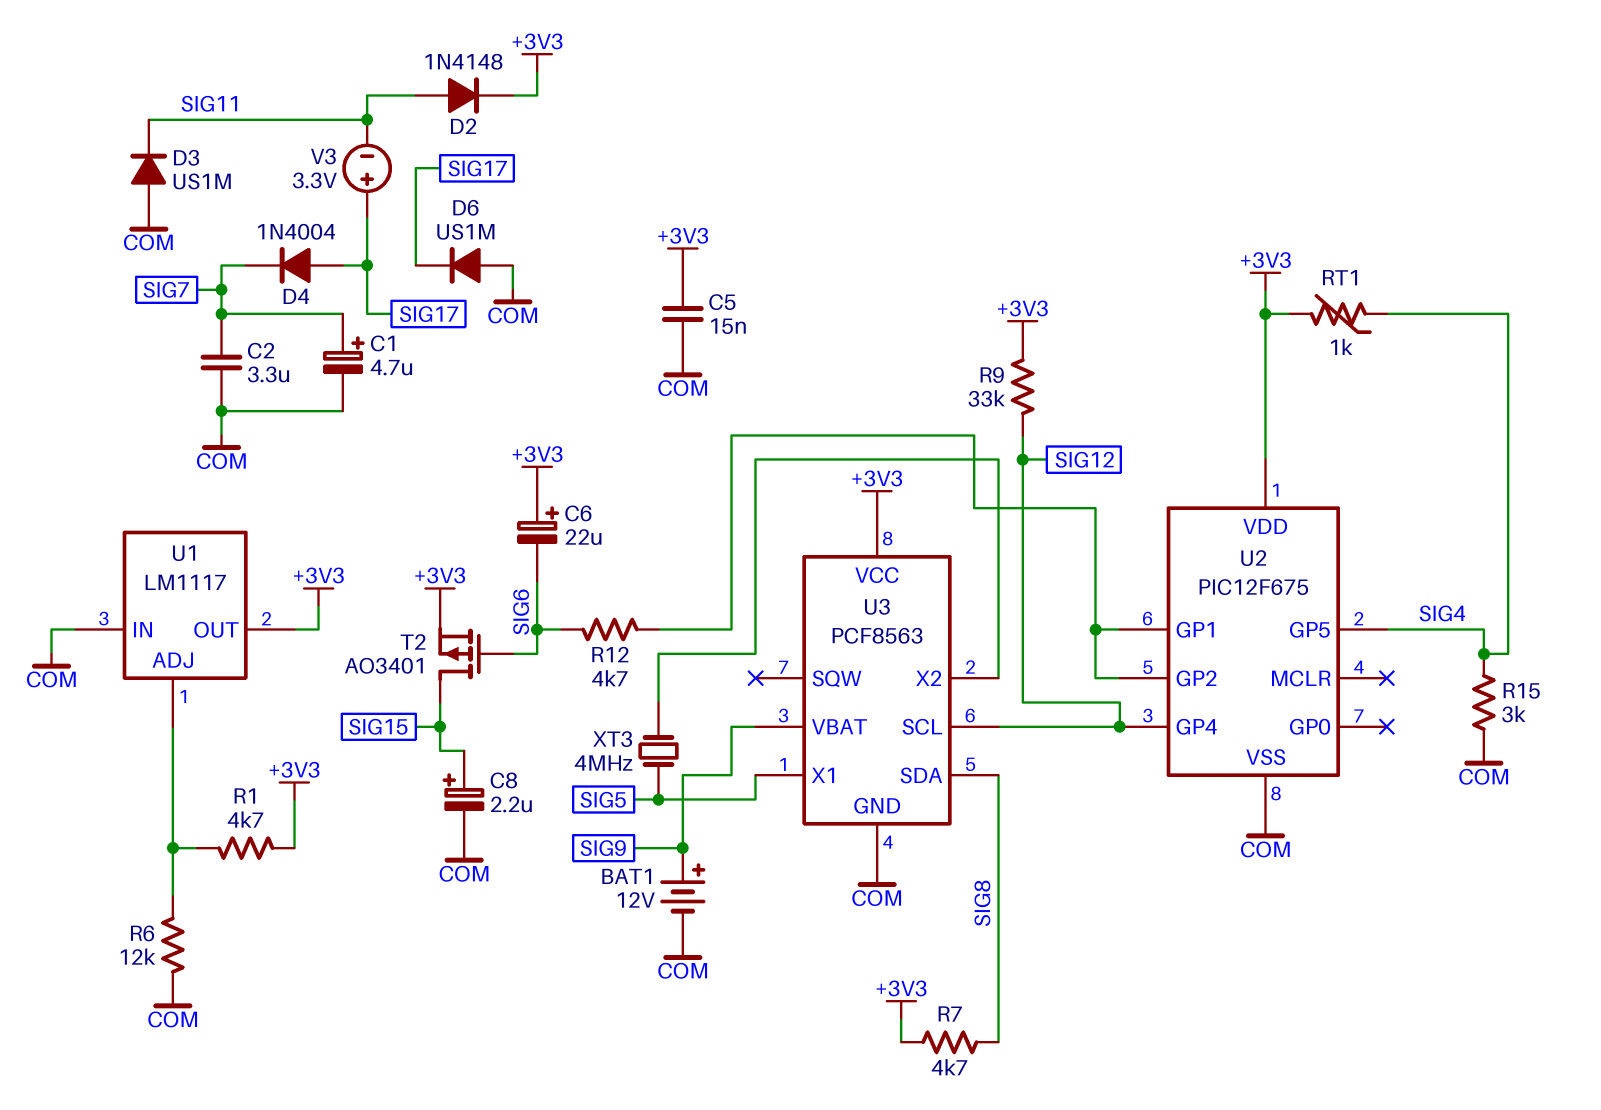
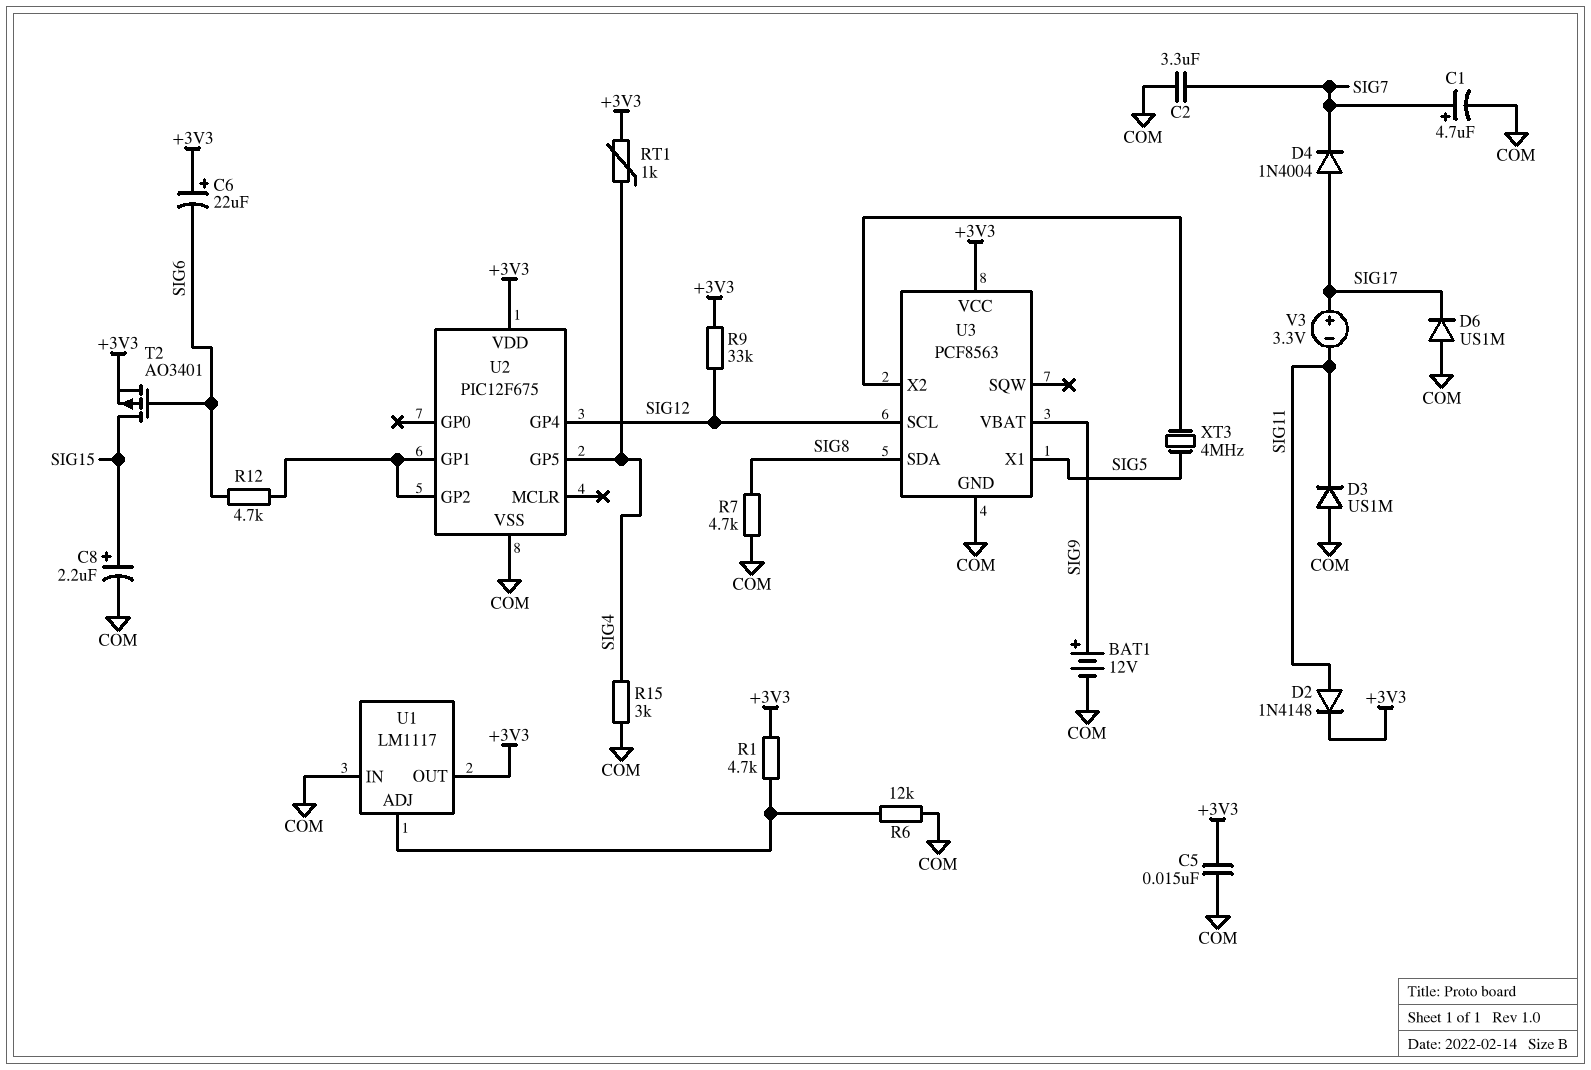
R7: 4.7k (+3V3, SIG8) -> 4.7k (COM, SIG8)

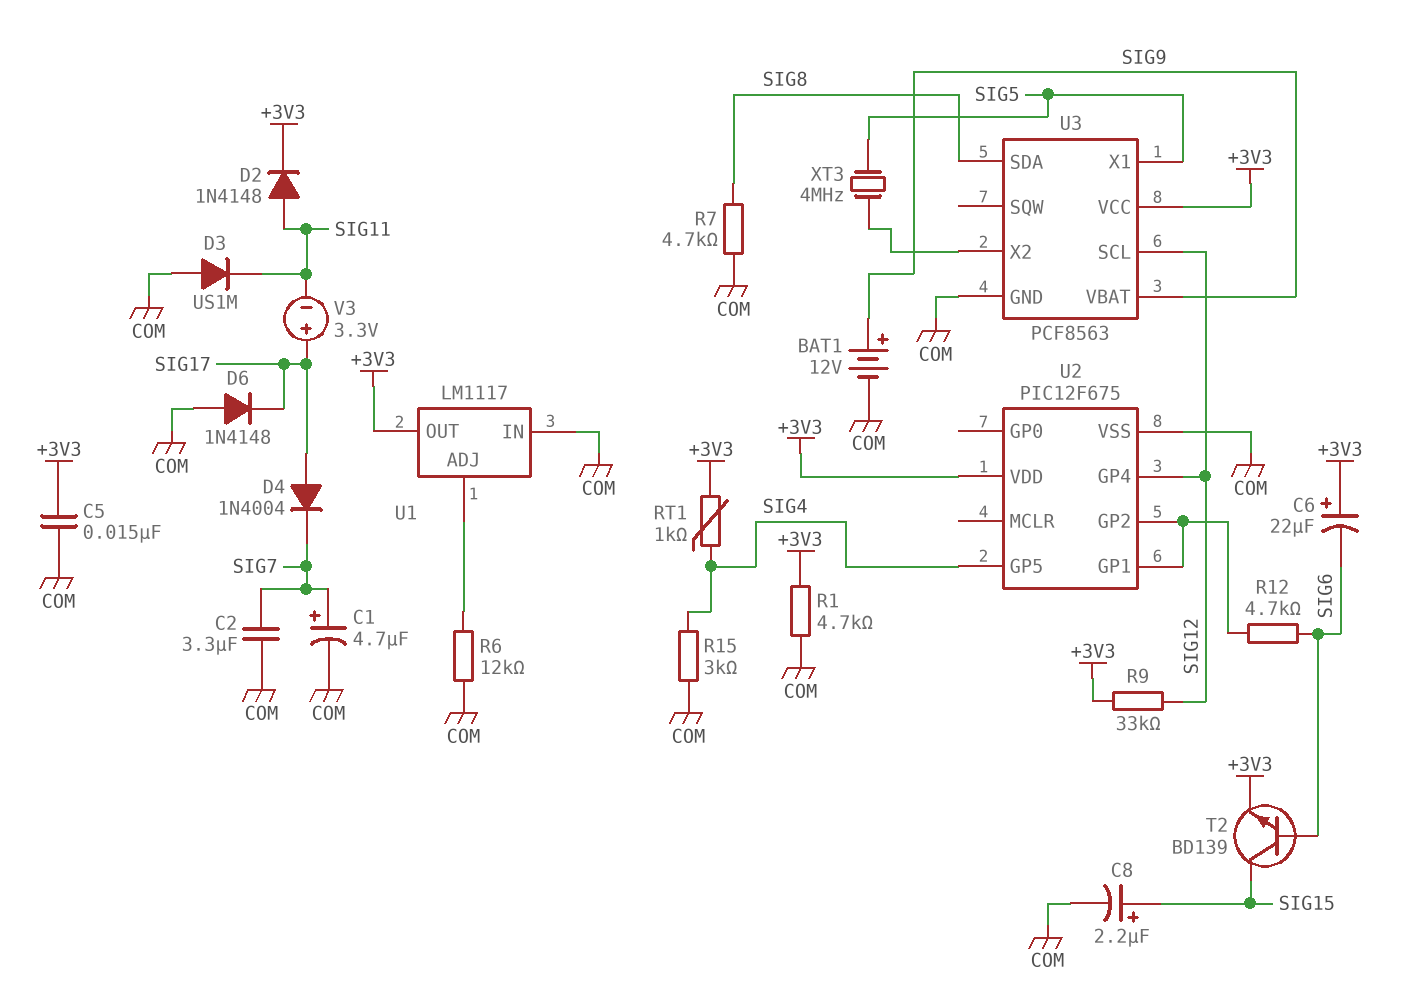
D6: diode US1M (A COM, K SIG17) -> diode 1N4148 (A COM, K SIG17)
R1: 4.7k (+3V3, U1/ADJ) -> 4.7k (+3V3, COM)
T2: PMOS AO3401 (G SIG6, D SIG15, S +3V3) -> NPN BD139 (B SIG6, C SIG15, E +3V3)

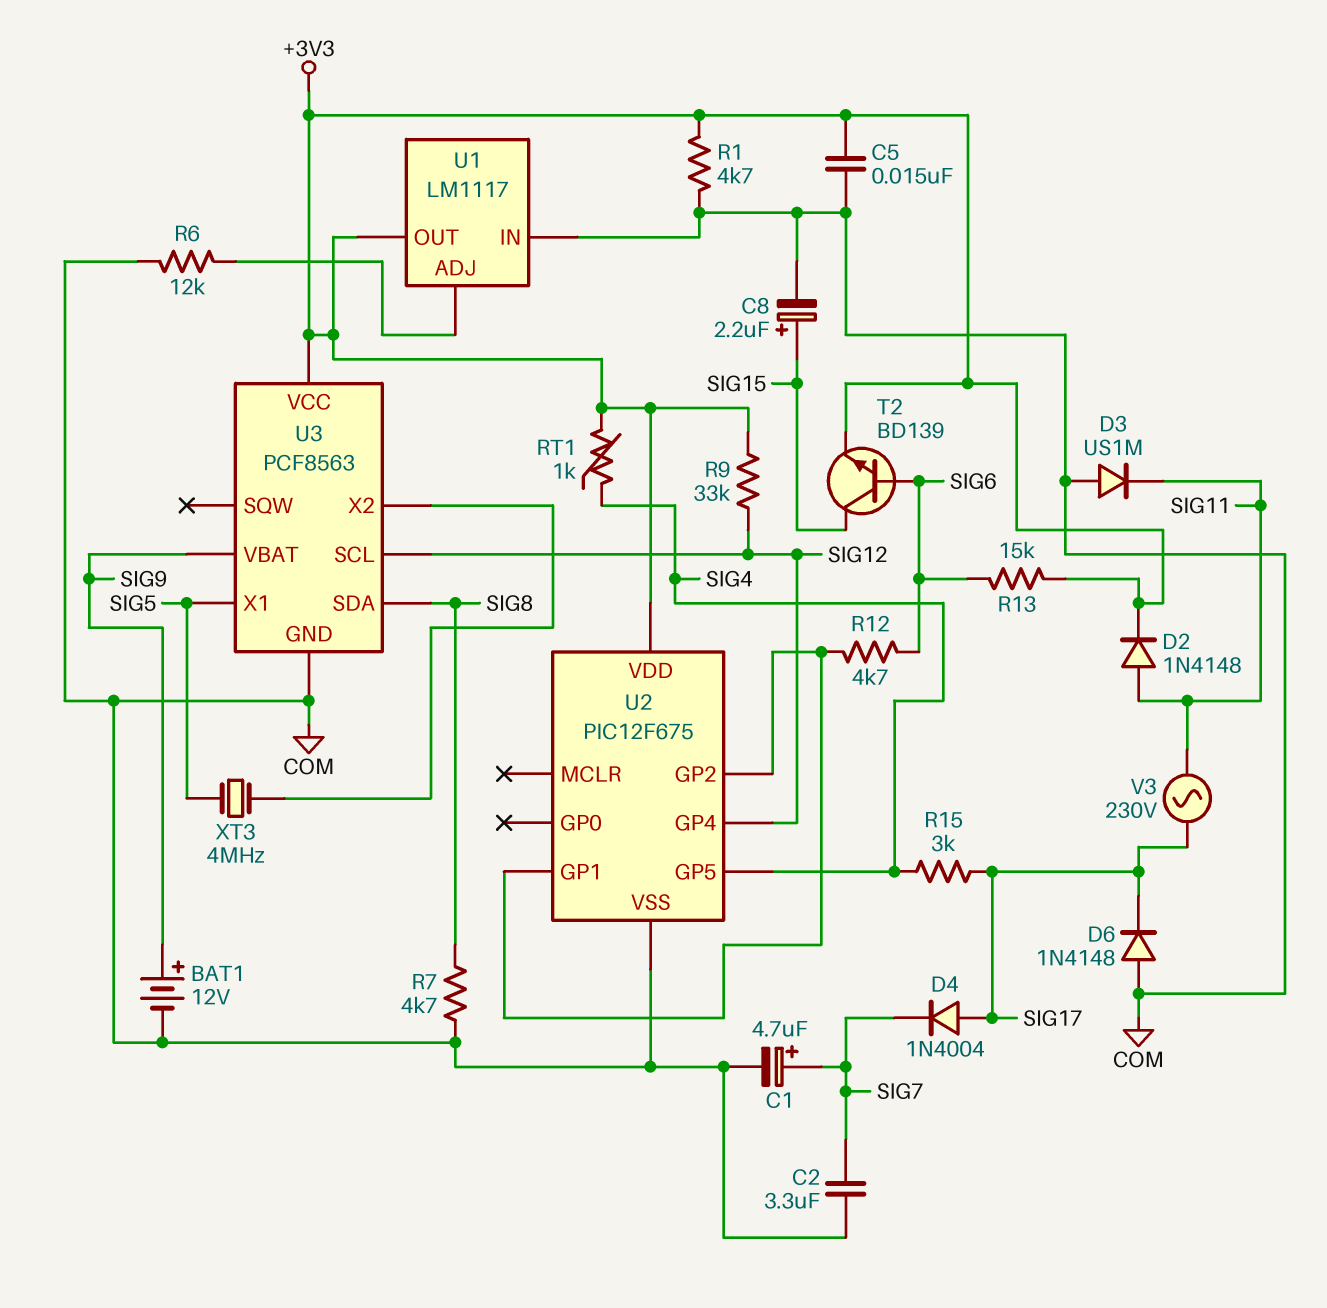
C6: 22uF (plus +3V3, minus SIG6) -> none
R13: none -> 15k (+3V3, SIG6)
R15: 3k (COM, SIG4) -> 3k (SIG4, SIG17)
V3: 3.3V (plus SIG17, minus SIG11) -> AC 230V (SIG11, SIG17)

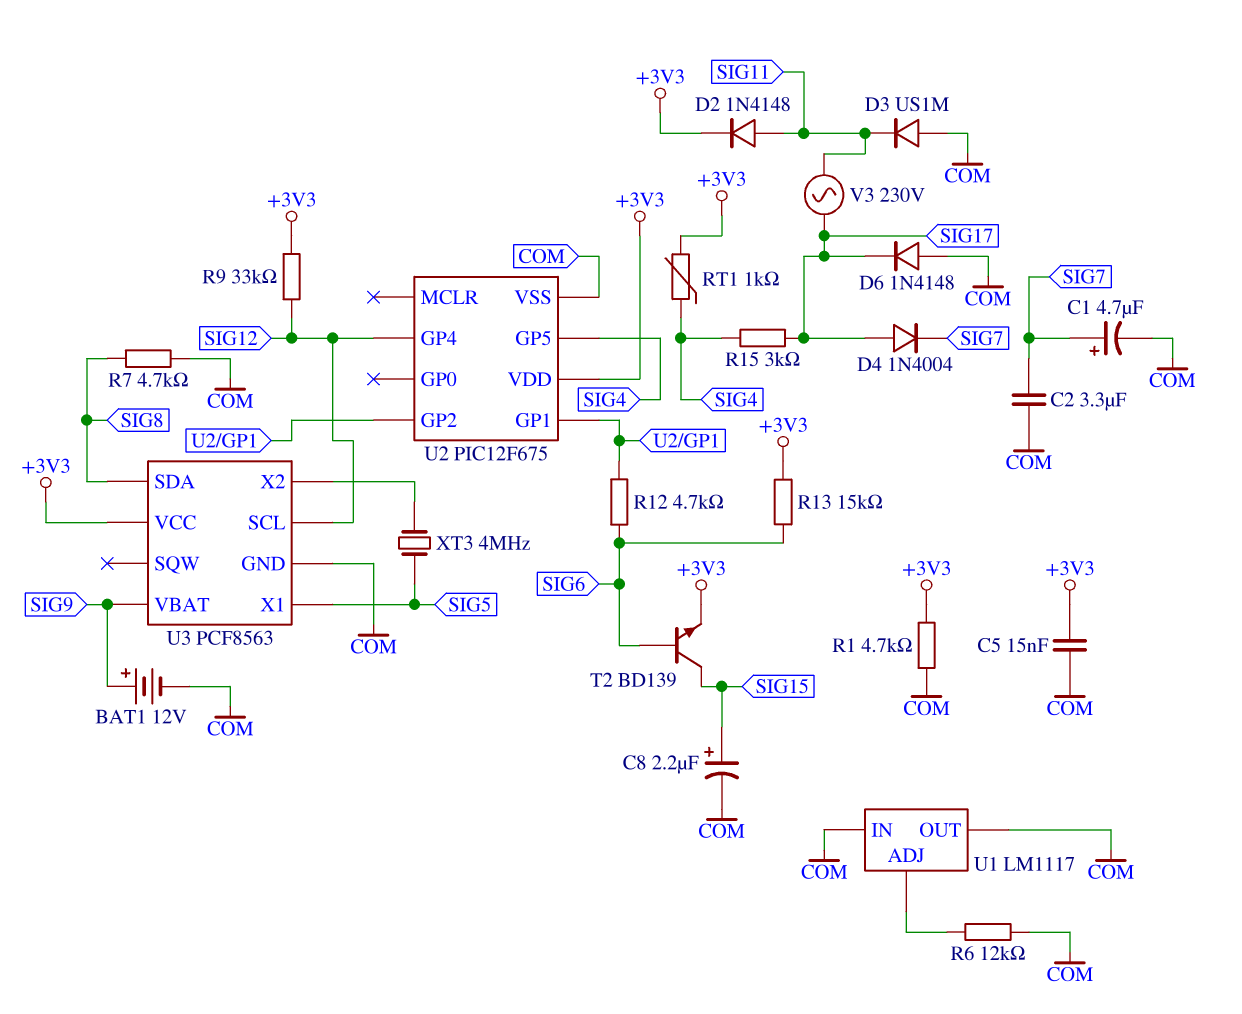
U1 pin OUT: +3V3 -> COM

